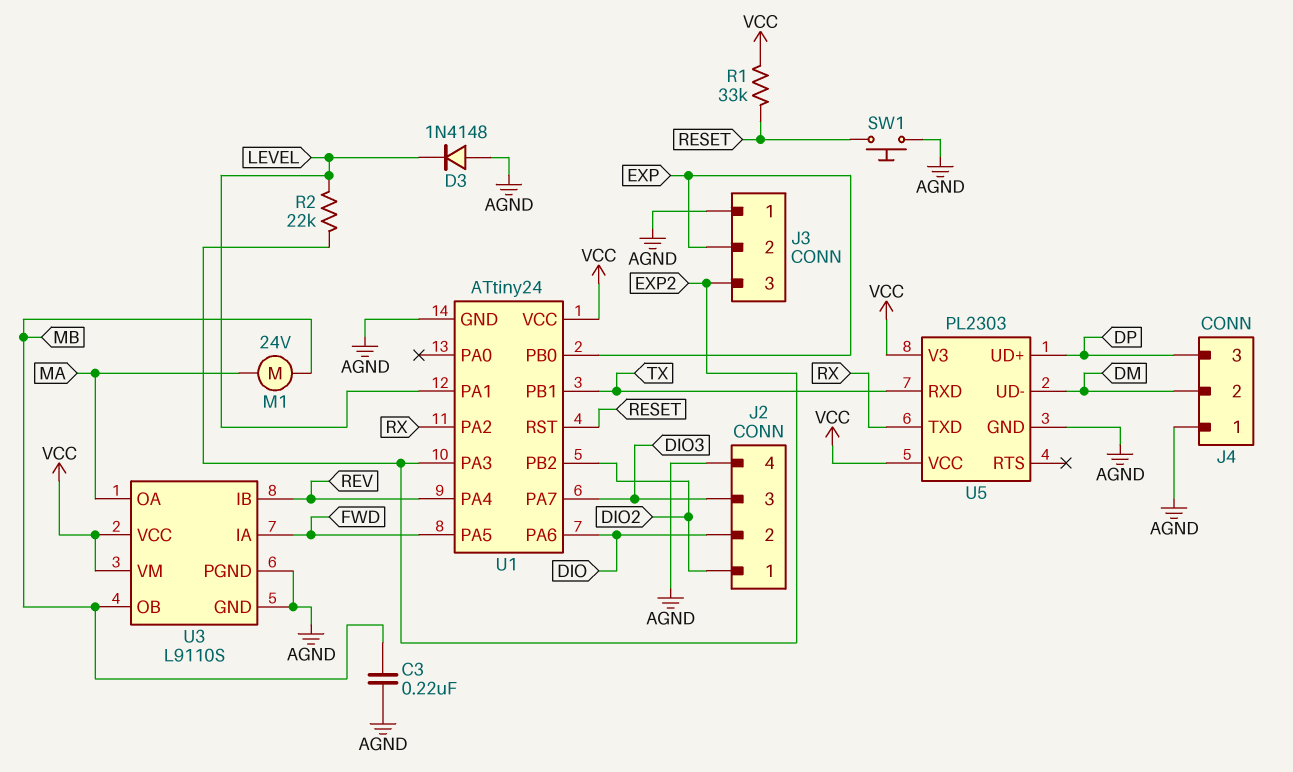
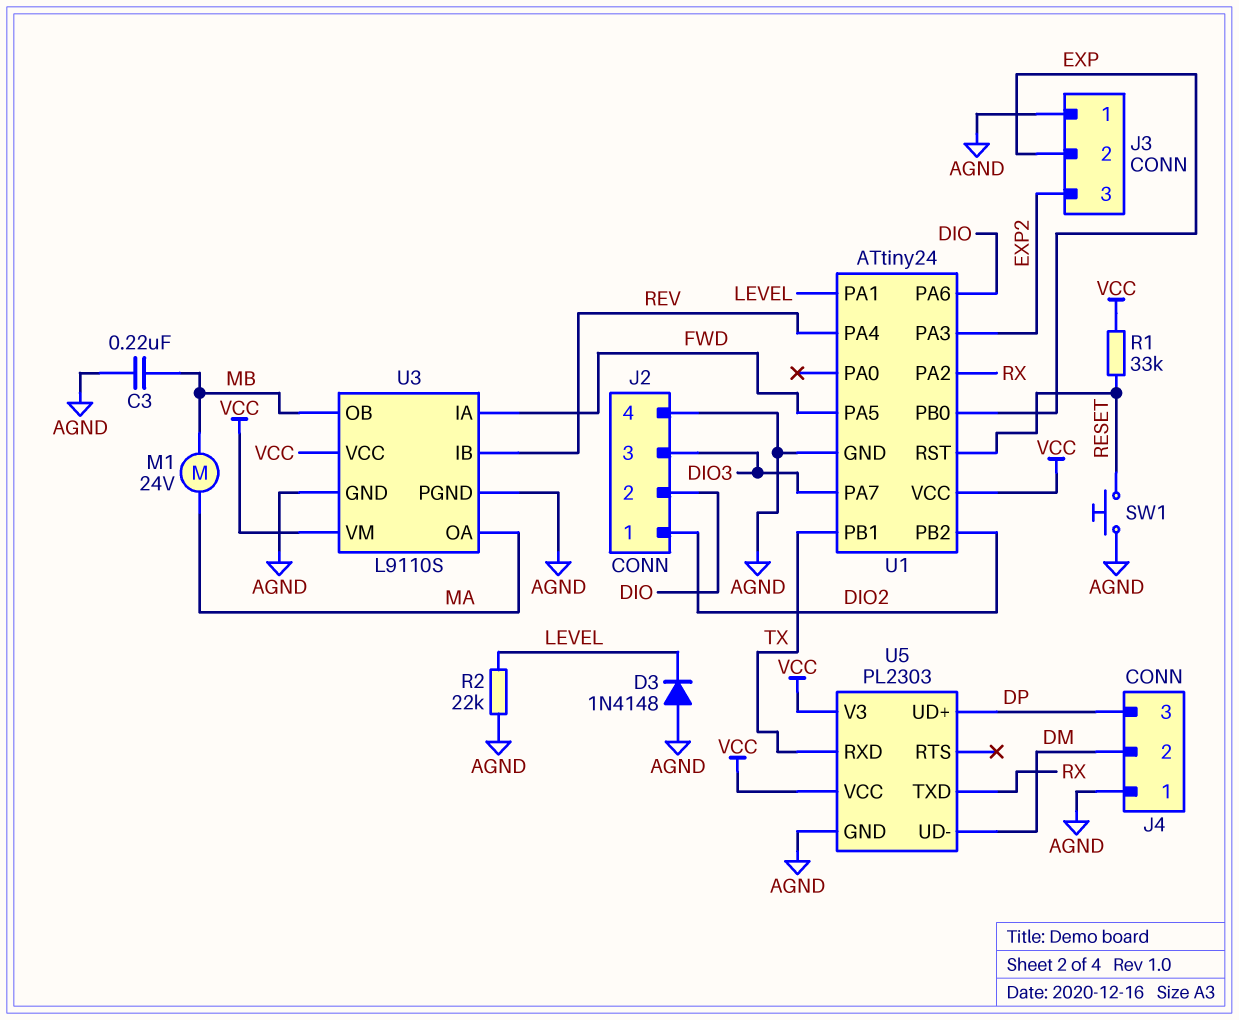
R2: 22k (EXP2, LEVEL) -> 22k (AGND, LEVEL)

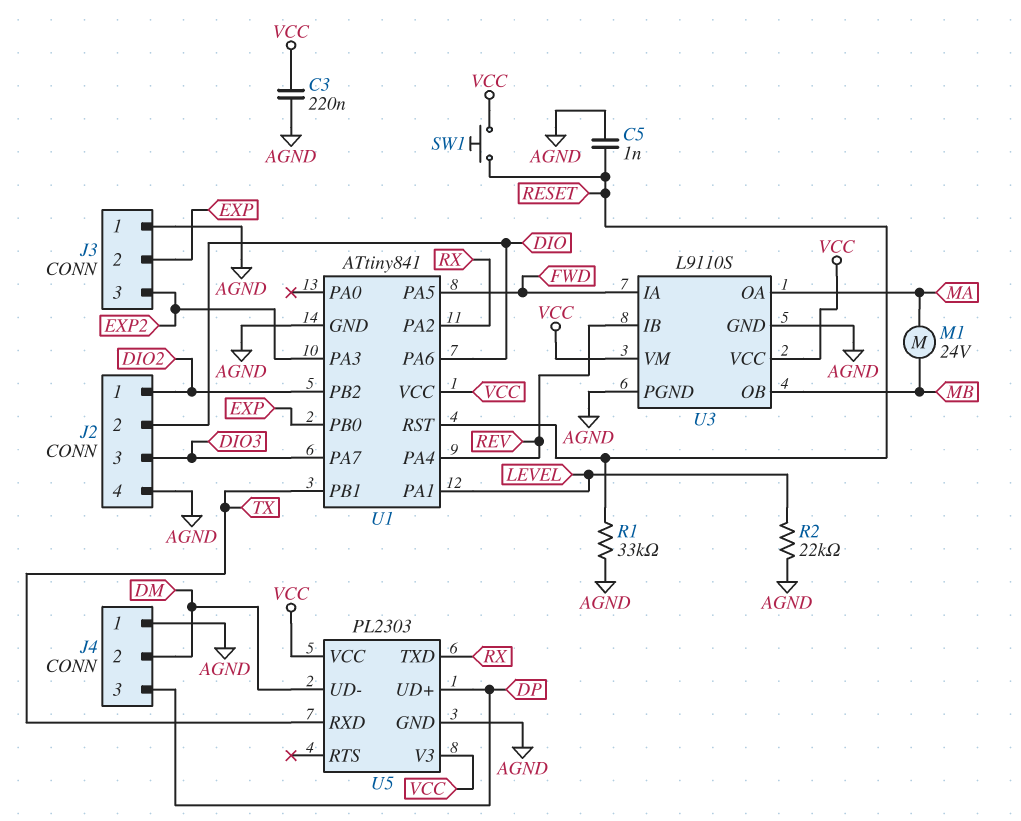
C3: 220nF (AGND, MB) -> 220nF (AGND, VCC)
C5: none -> 1nF (AGND, RESET)
D3: diode 1N4148 (A AGND, K LEVEL) -> none
R1: 33k (RESET, VCC) -> 33k (AGND, RESET)
SW1: button (AGND, RESET) -> button (RESET, VCC)
U1: ATtiny24 -> ATtiny841

